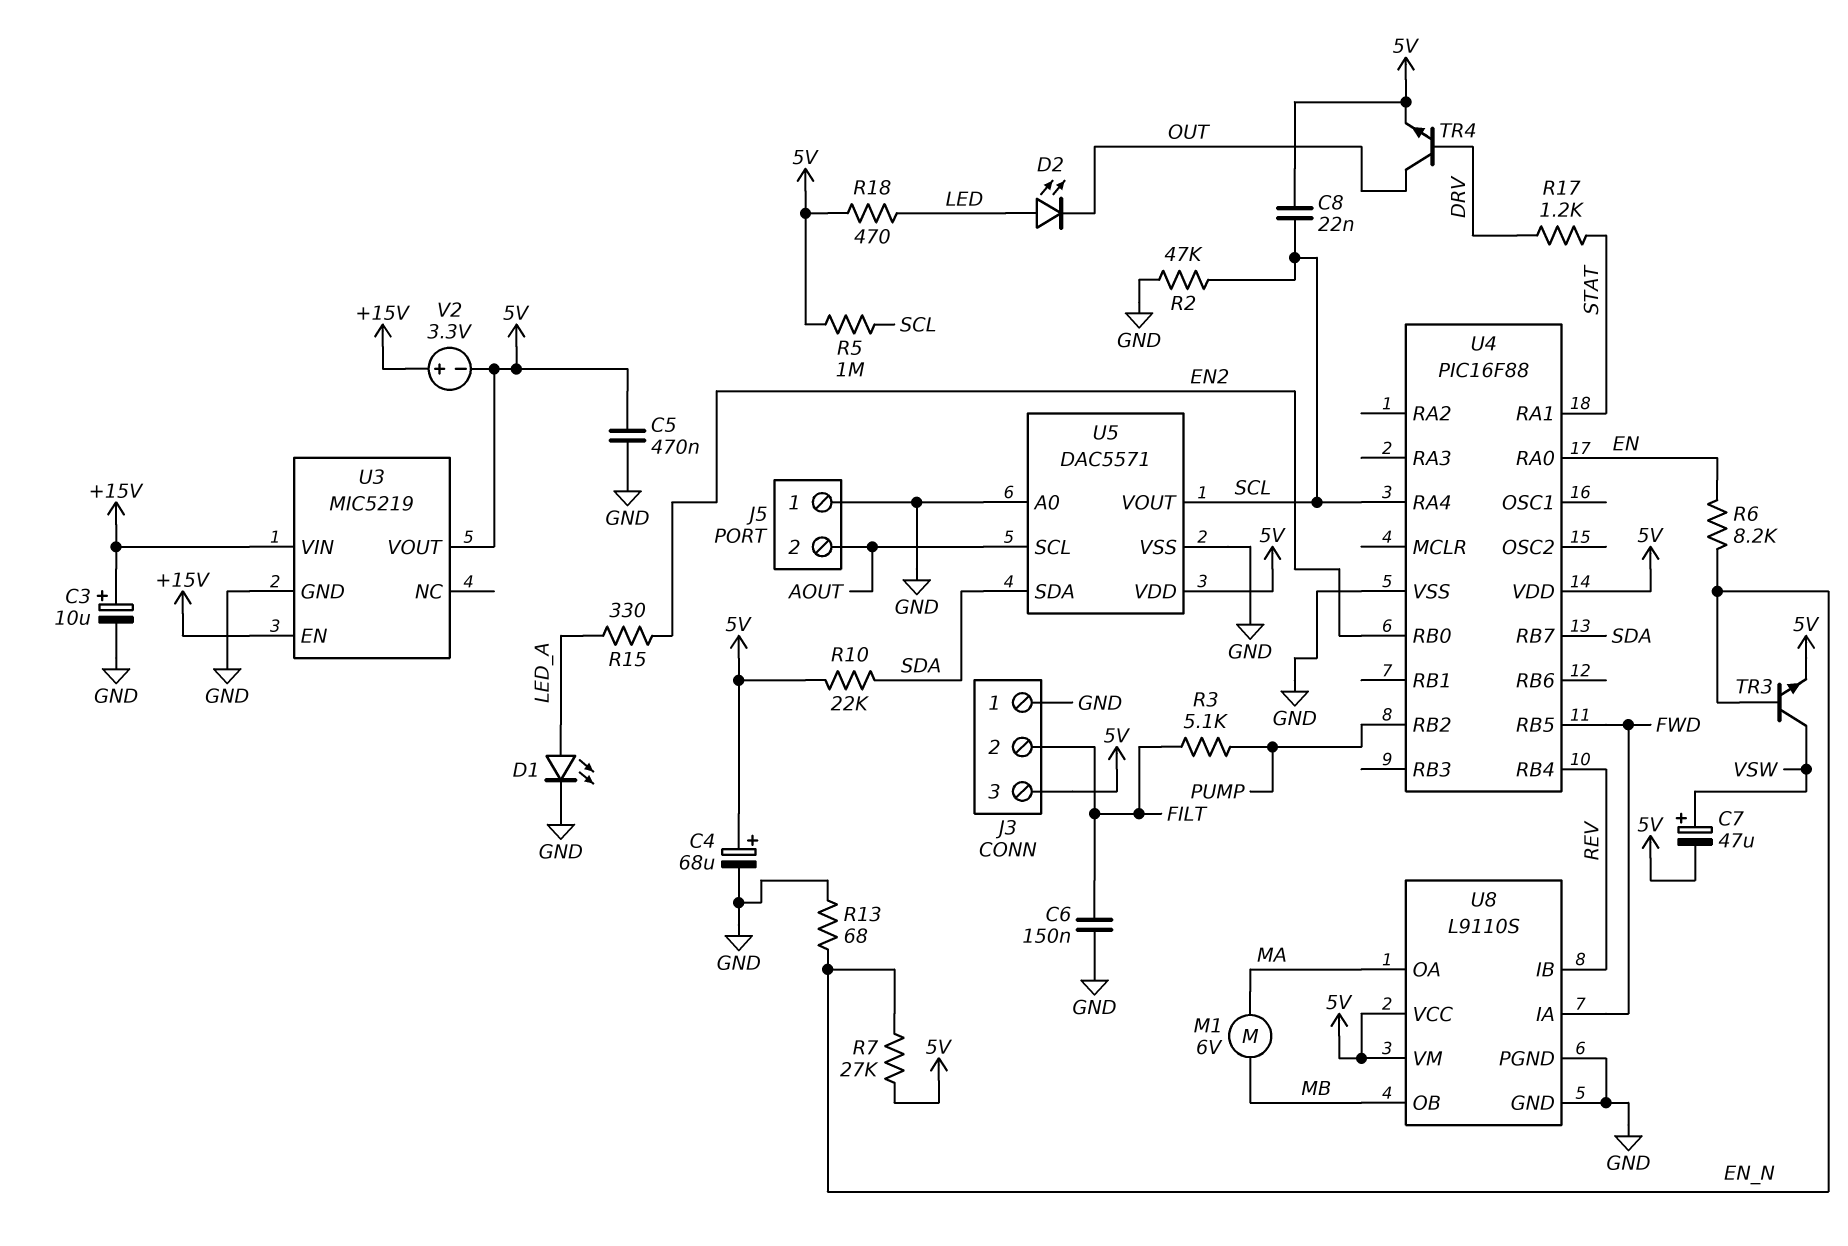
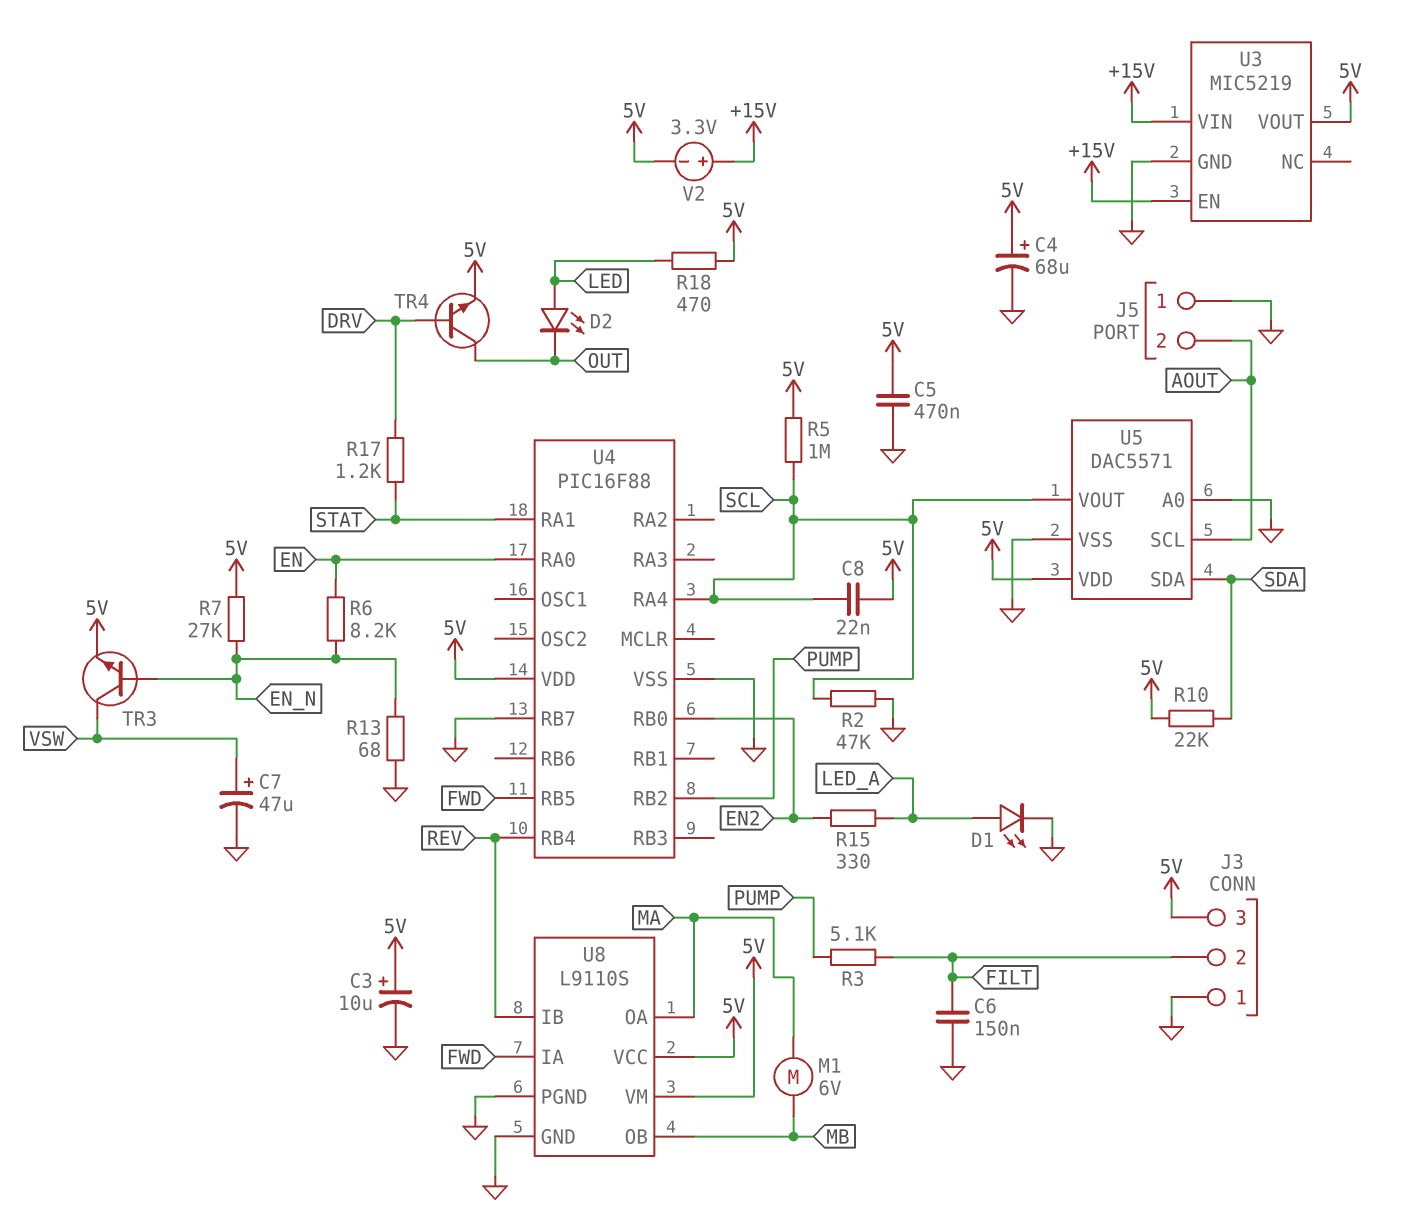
C3: 10uF (plus +15V, minus GND) -> 10uF (plus 5V, minus GND)
C7: 47uF (plus VSW, minus 5V) -> 47uF (plus VSW, minus GND)
U4 pin RB7: SDA -> GND

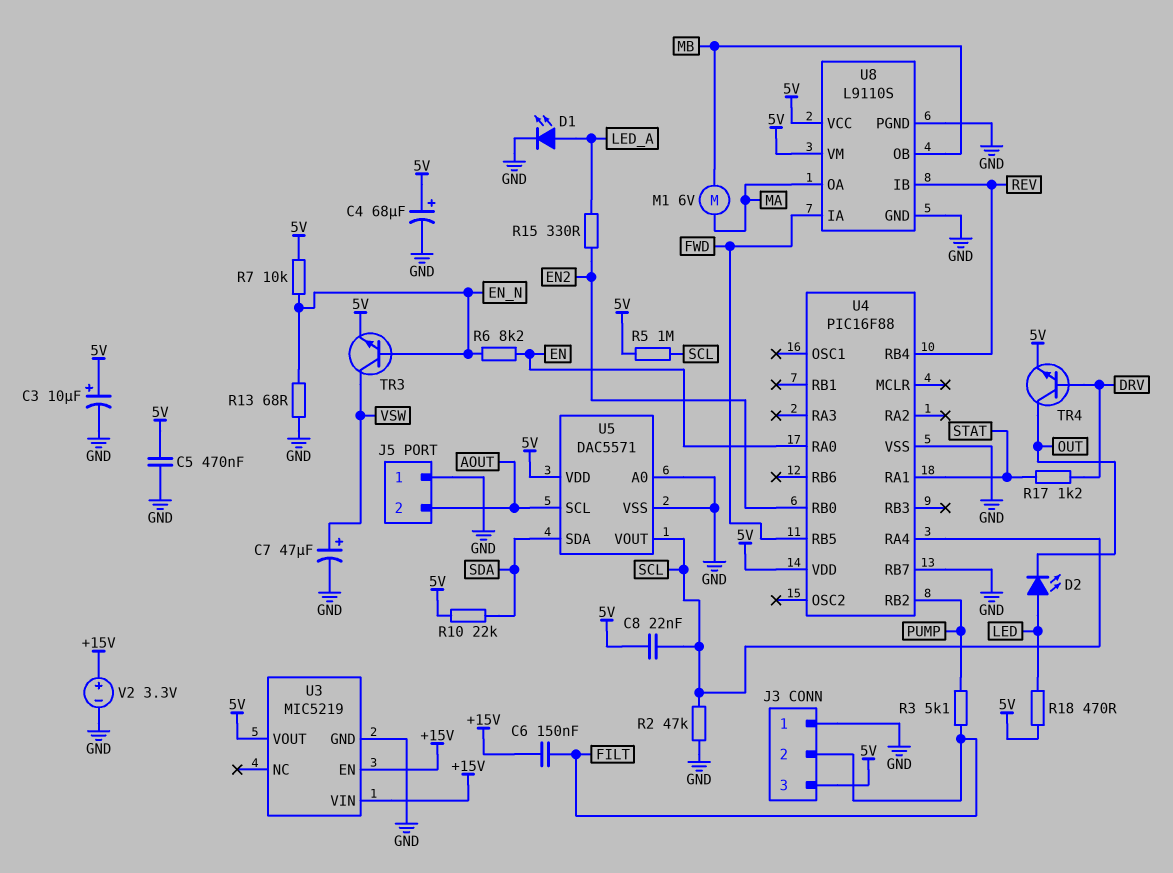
C6: 150nF (FILT, GND) -> 150nF (+15V, FILT)
R7: 27k (5V, EN_N) -> 10k (5V, EN_N)
V2: 3.3V (plus +15V, minus 5V) -> 3.3V (plus +15V, minus GND)

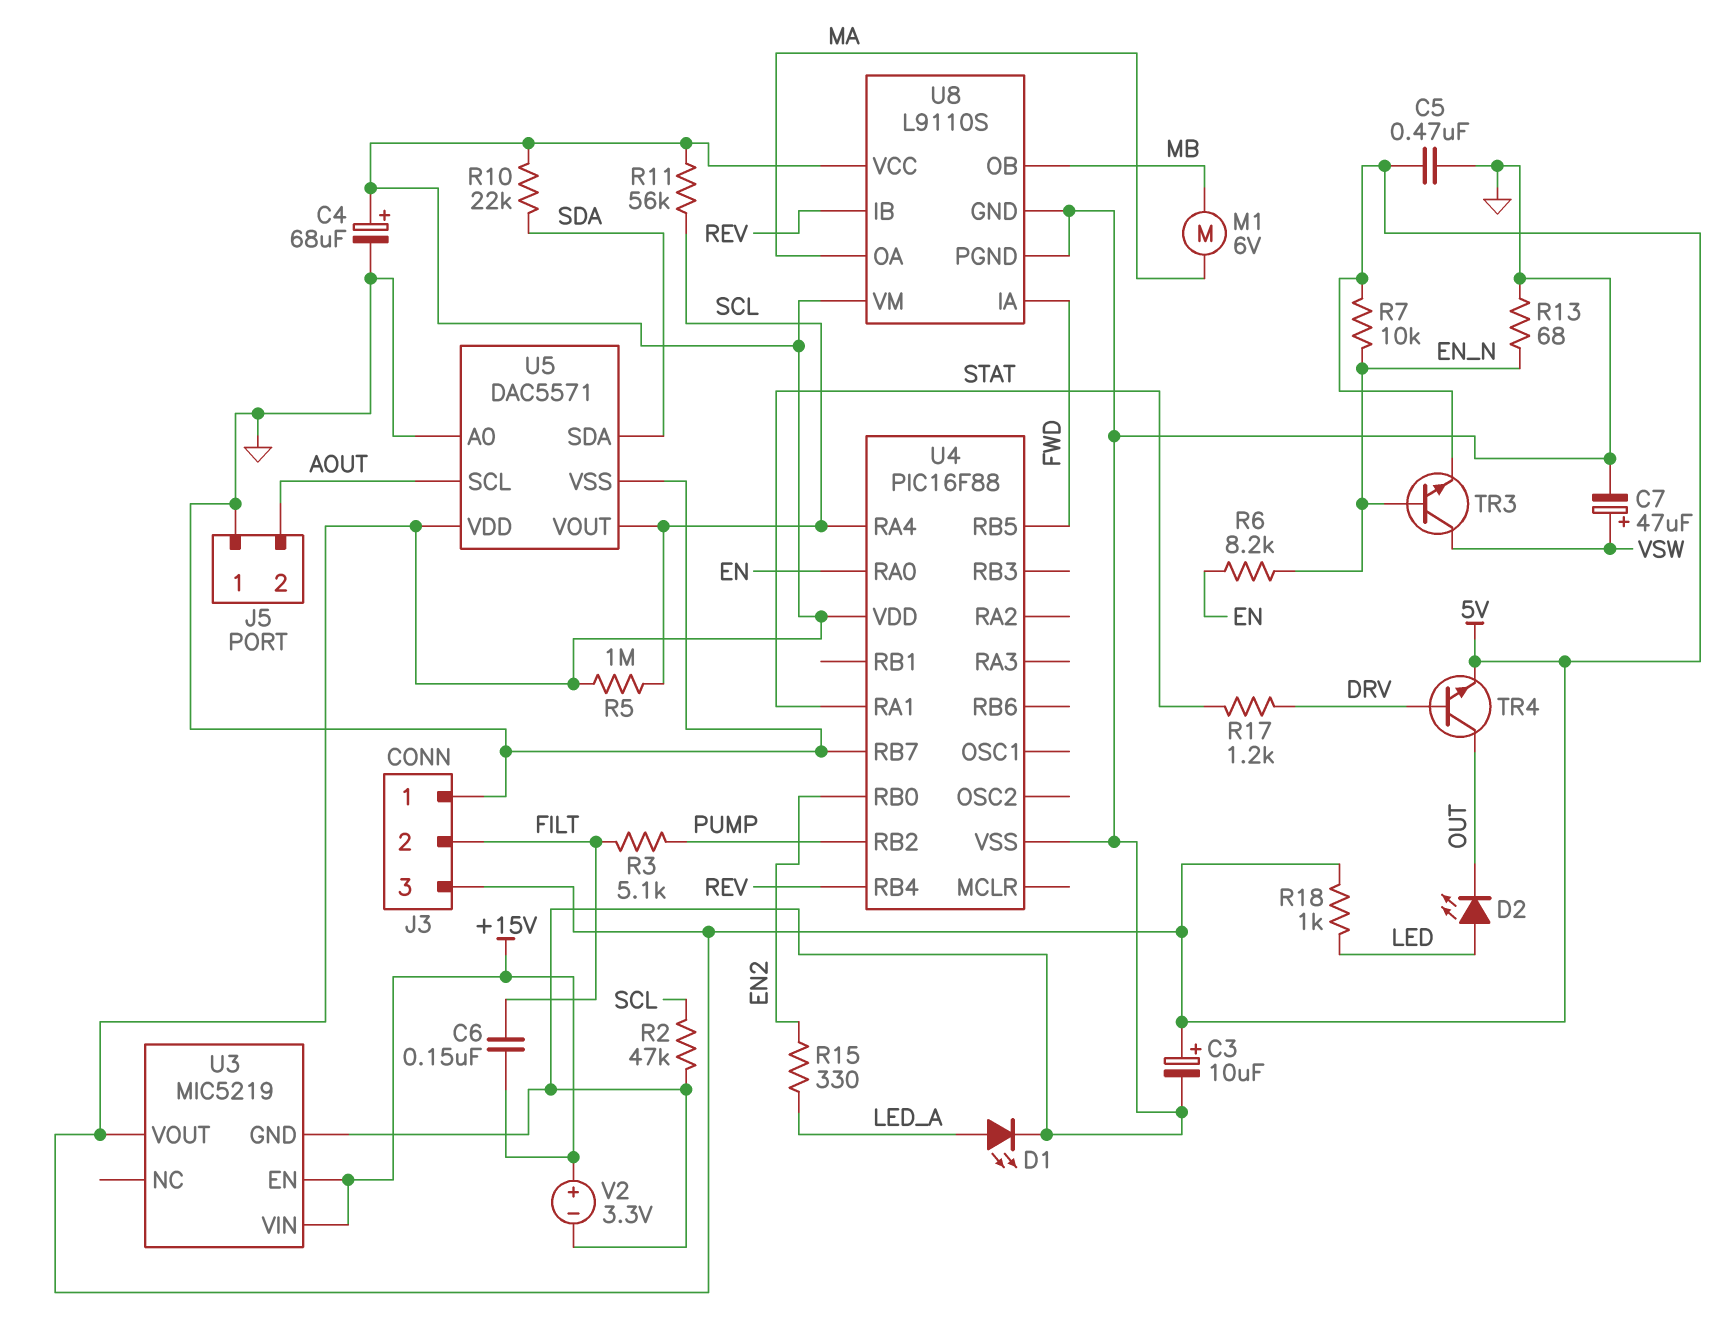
C8: 22nF (5V, SCL) -> none
R11: none -> 56k (5V, SCL)
R18: 470 (5V, LED) -> 1k (5V, LED)

